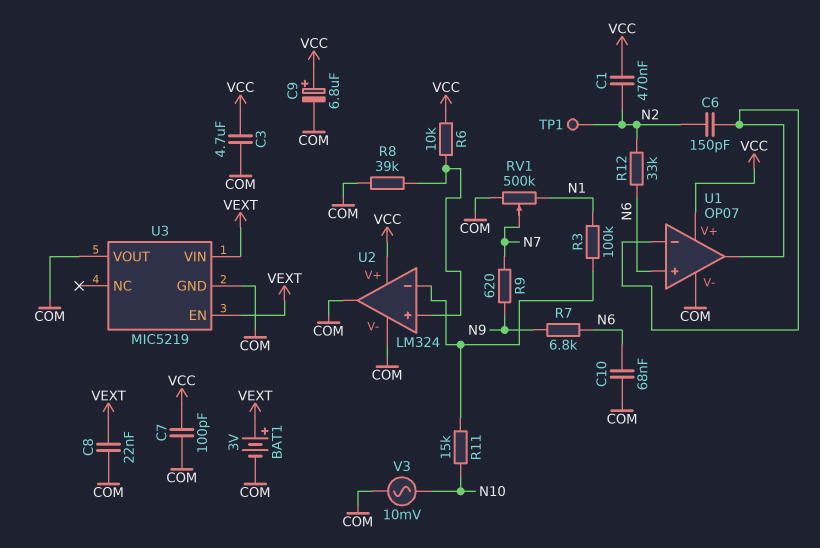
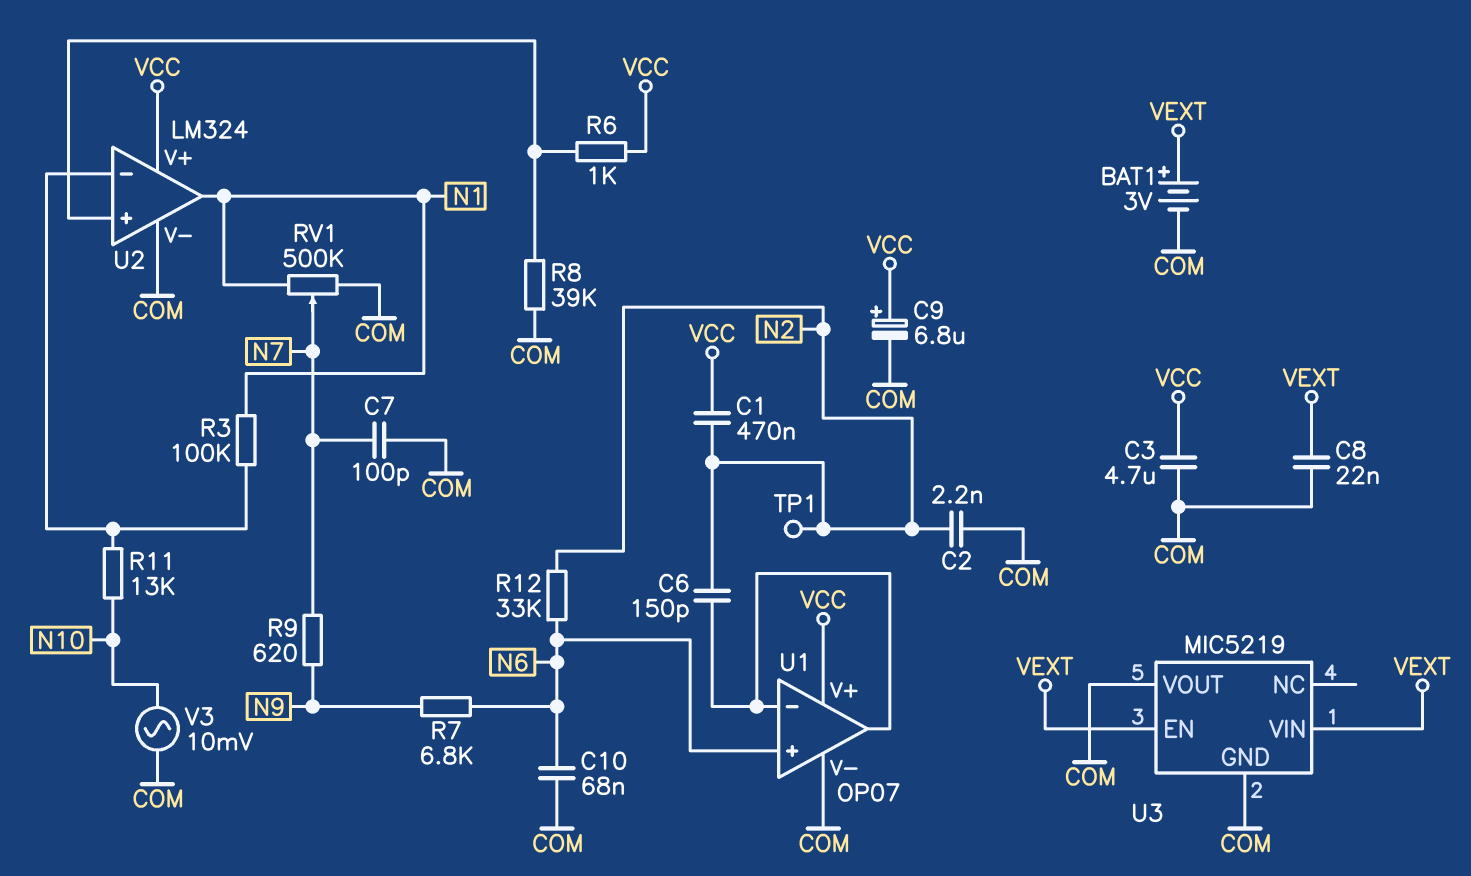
C2: none -> 2.2nF (COM, N2)
C7: 100pF (COM, VCC) -> 100pF (COM, N7)
R6: 10k (U2/in+, VCC) -> 1k (U2/in+, VCC)
R11: 15k (N10, U2/in-) -> 13k (N10, U2/in-)
U2 pin out: COM -> N1

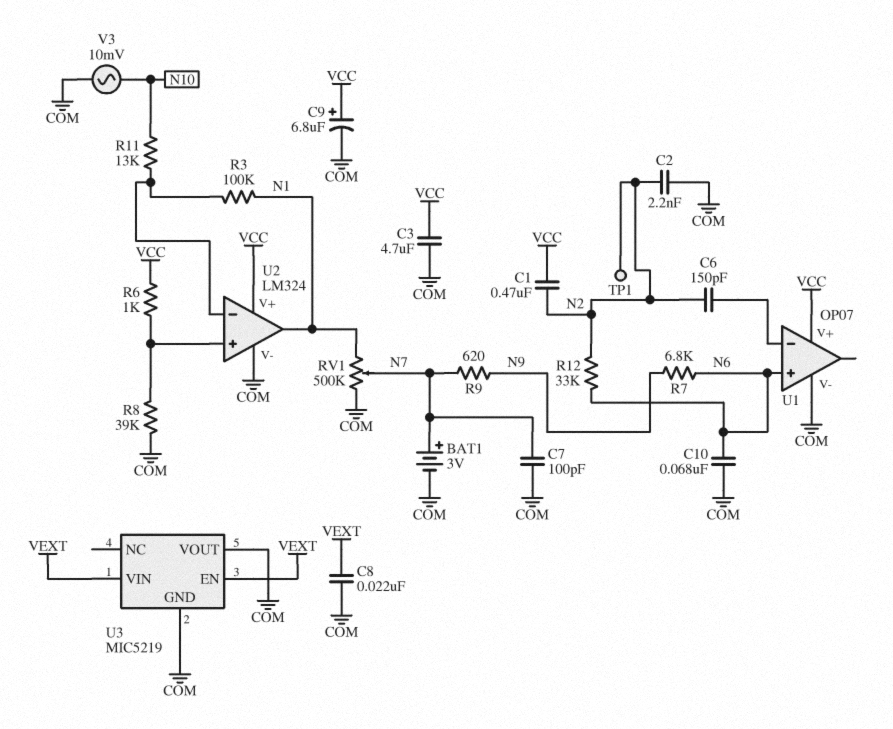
BAT1: 3V (plus VEXT, minus COM) -> 3V (plus N7, minus COM)
U1 pin out: U1/in- -> none

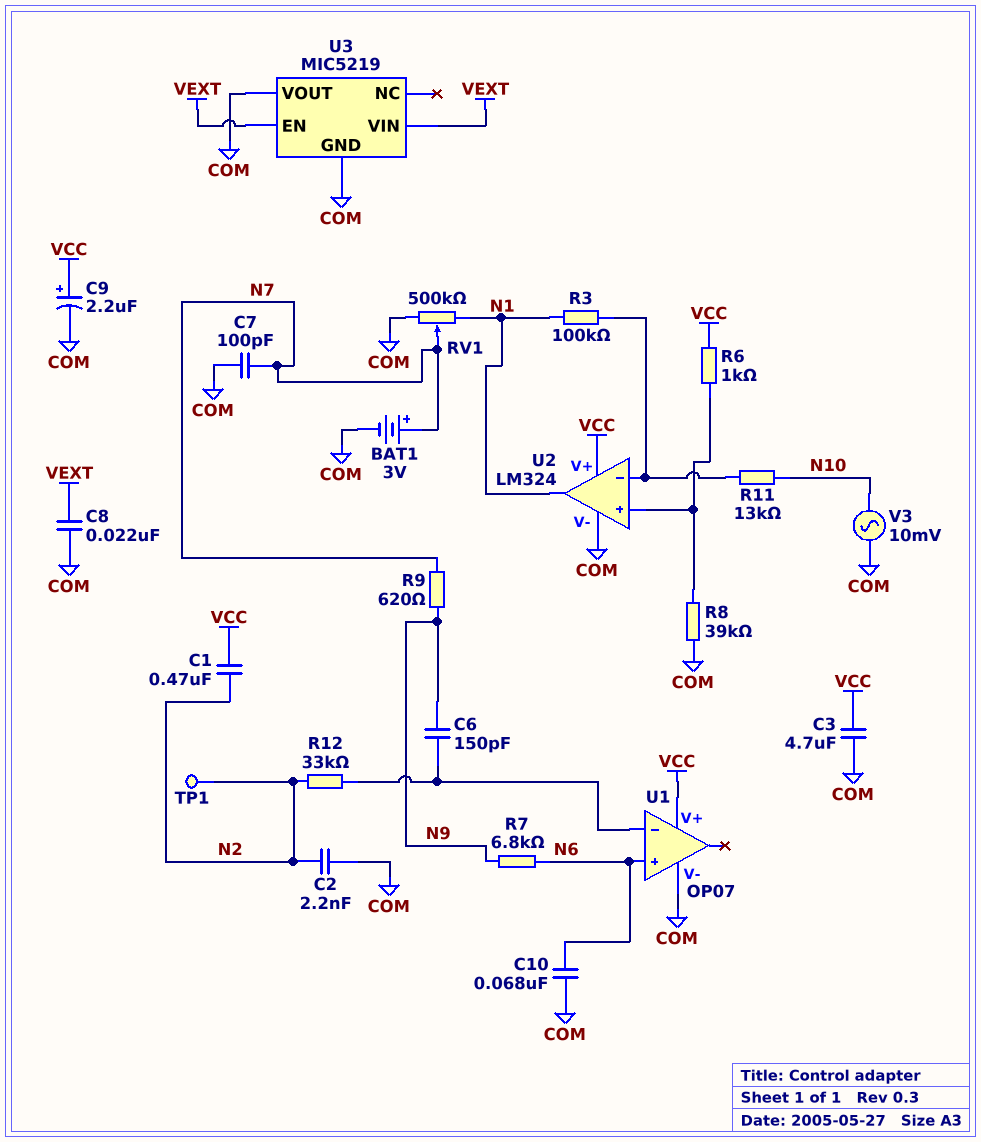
C6: 150pF (N2, U1/in-) -> 150pF (N9, U1/in-)
C9: 6.8uF (plus VCC, minus COM) -> 2.2uF (plus VCC, minus COM)
R12: 33k (N2, N6) -> 33k (N2, U1/in-)

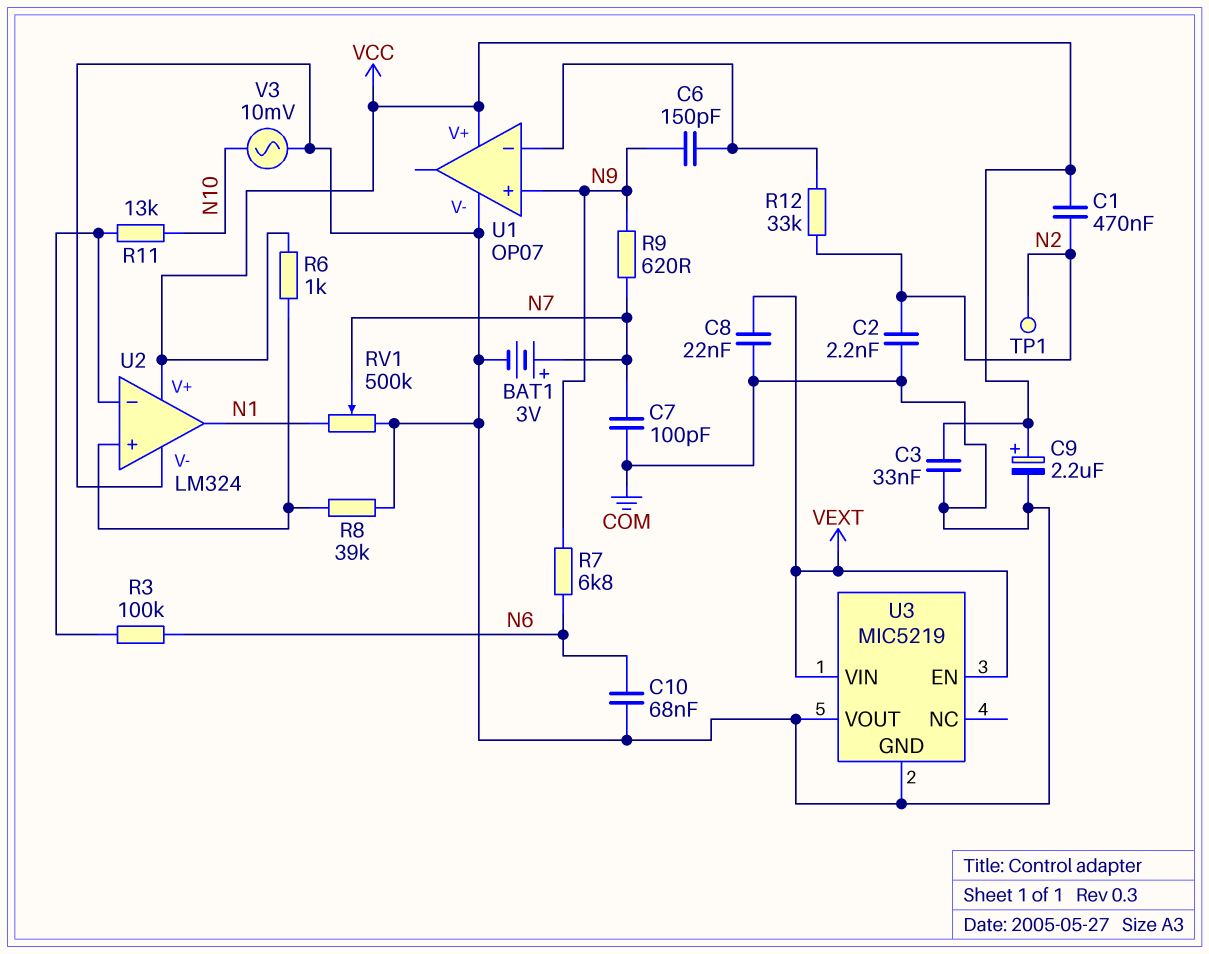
C3: 4.7uF (COM, VCC) -> 33nF (COM, VCC)
R3: 100k (N1, U2/in-) -> 100k (N6, U2/in-)
U1 pin in+: N6 -> N9

